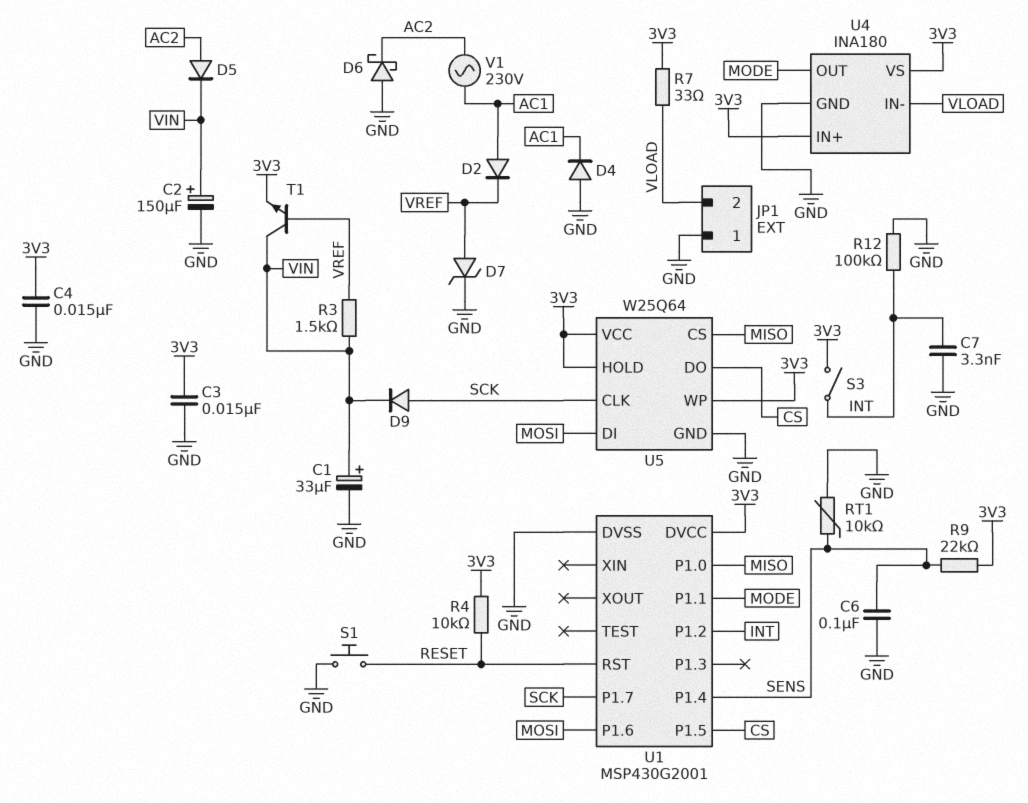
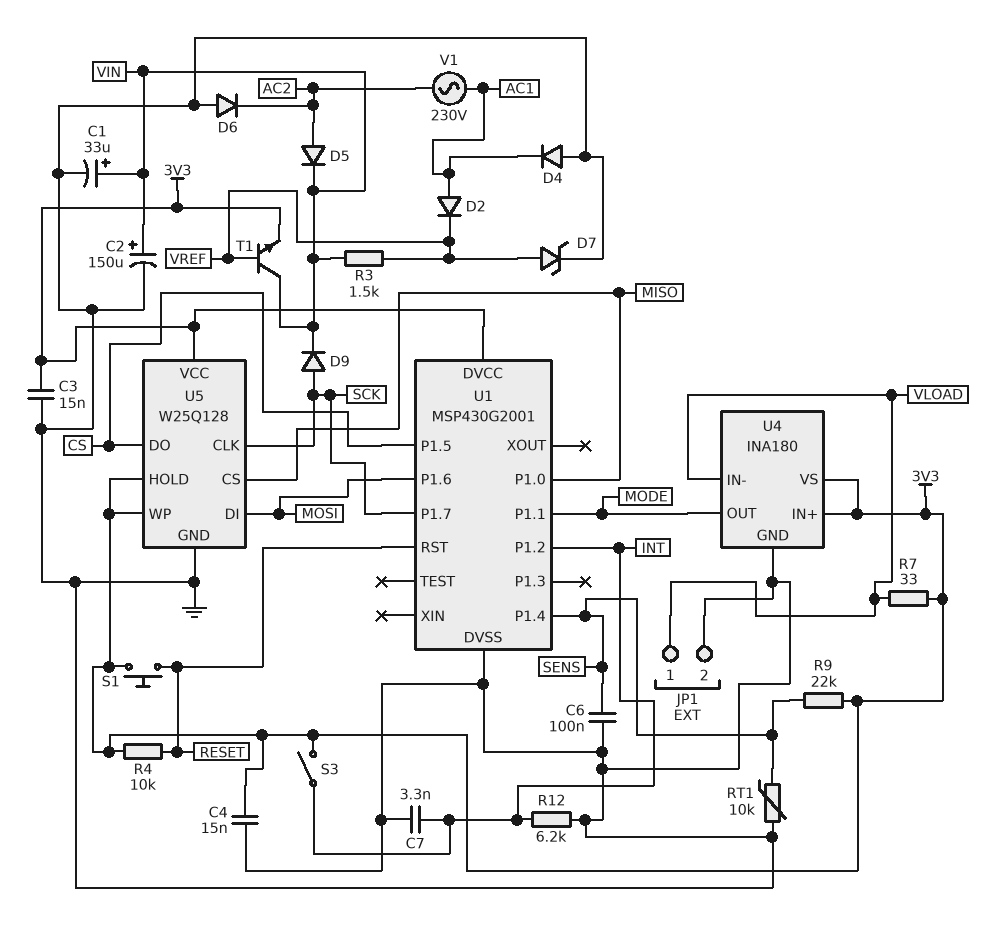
D6: schottky (A GND, K AC2) -> diode (A GND, K AC2)
JP1 pin 1: GND -> VLOAD
JP1 pin 2: VLOAD -> GND
R12: 100k (GND, INT) -> 6.2k (GND, INT)
S1: button (GND, RESET) -> button (3V3, RESET)
U5: W25Q64 -> W25Q128

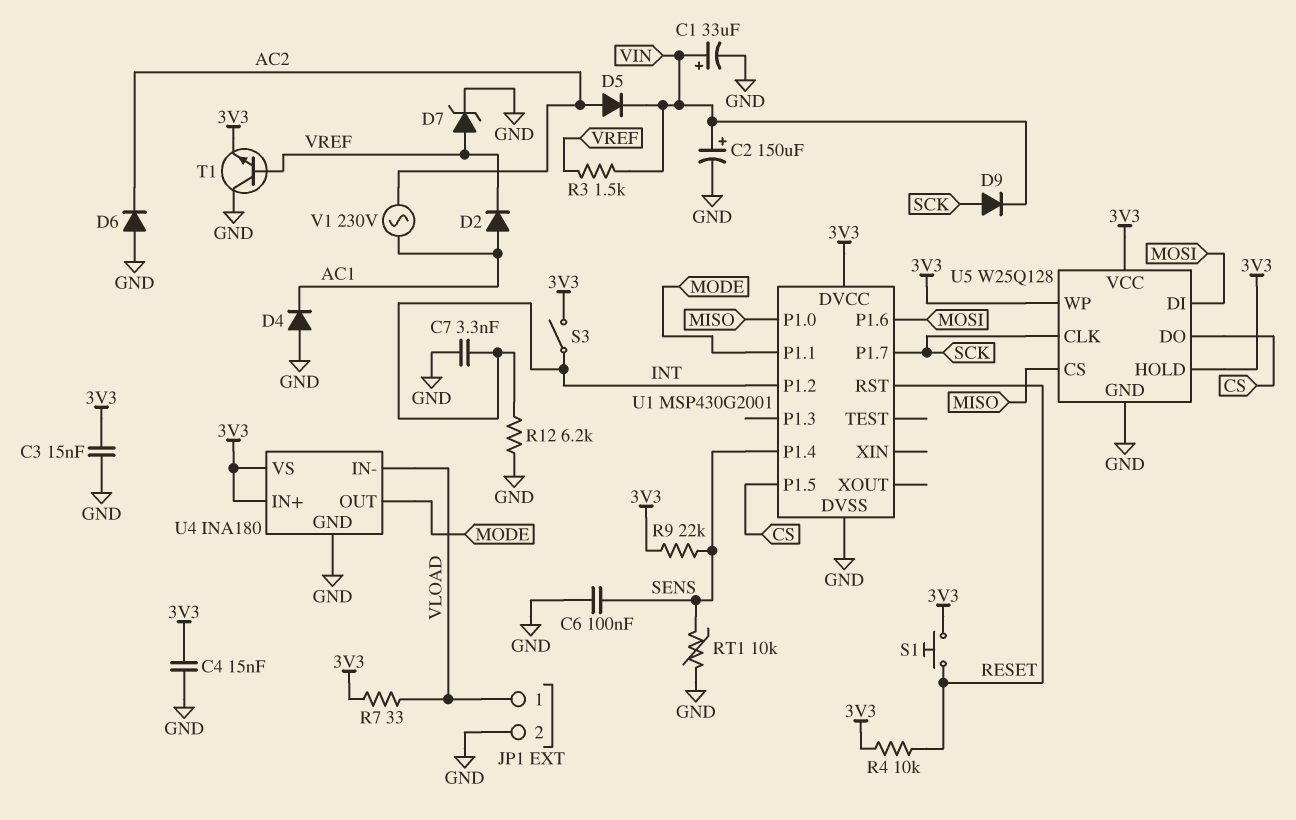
T1: NPN (B VREF, C VIN, E 3V3) -> NPN (B VREF, C GND, E 3V3)

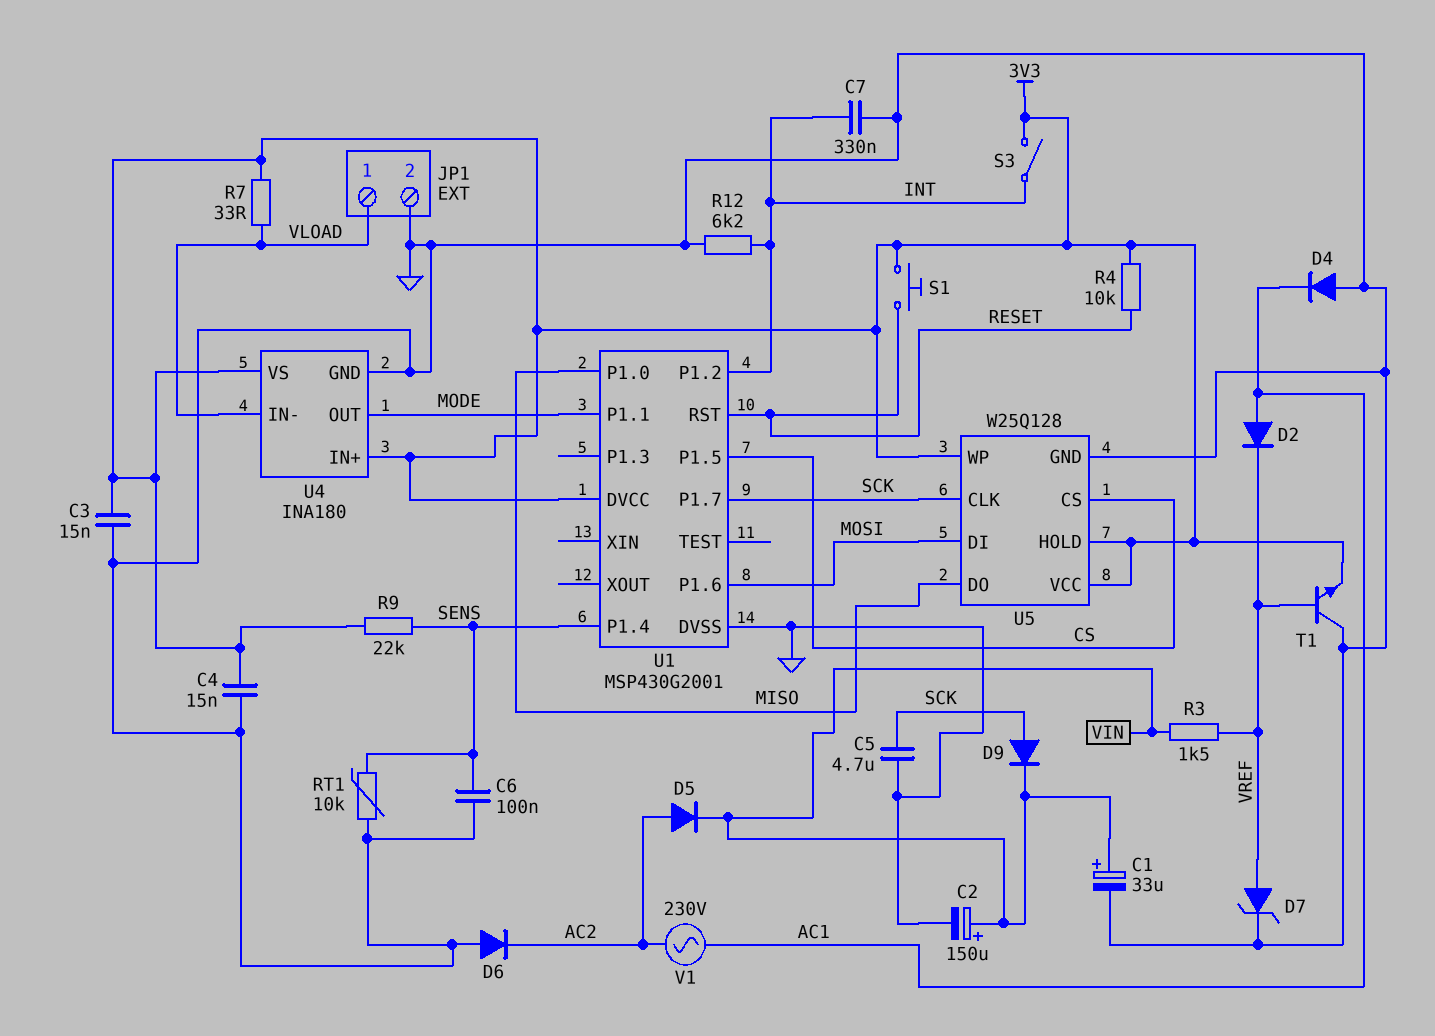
C5: none -> 4.7uF (GND, SCK)
C7: 3.3nF (GND, INT) -> 330nF (GND, INT)
U5 pin CS: MISO -> CS
U5 pin DO: CS -> MISO

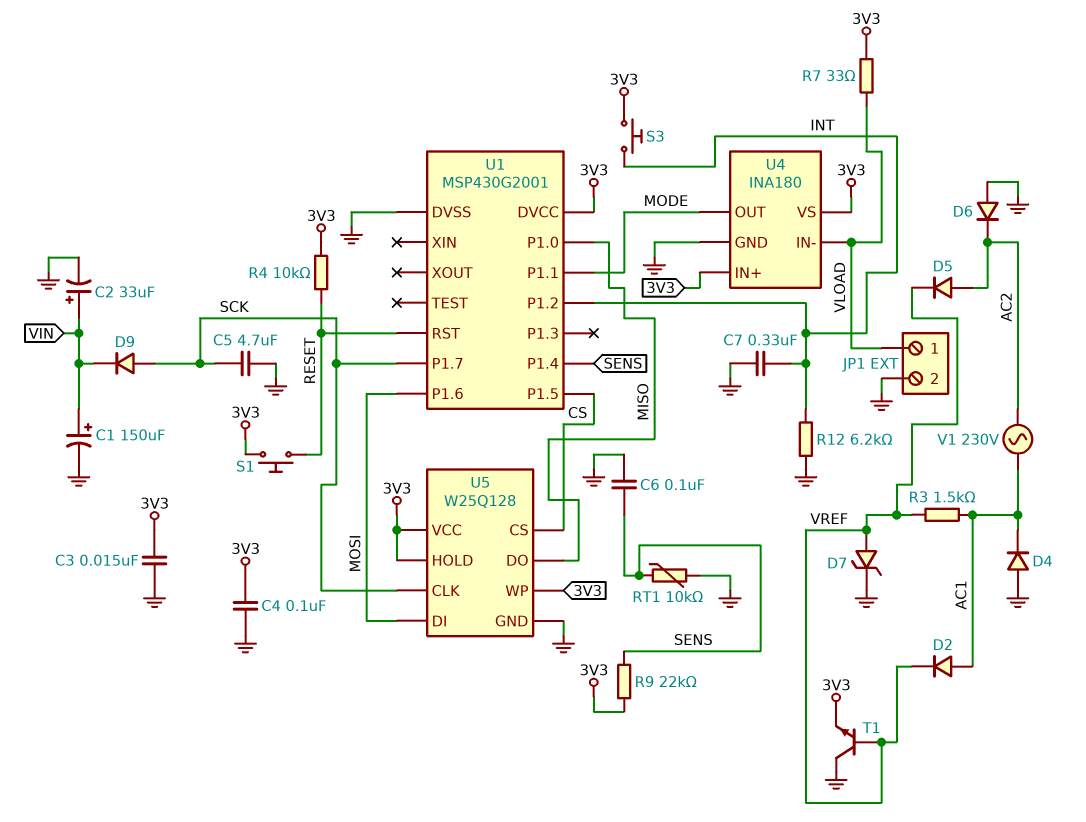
C1: 33uF (plus VIN, minus GND) -> 150uF (plus VIN, minus GND)
C2: 150uF (plus VIN, minus GND) -> 33uF (plus VIN, minus GND)
C4: 15nF (3V3, GND) -> 100nF (3V3, GND)
D5: diode (A AC2, K VIN) -> diode (A AC2, K VREF)
R3: 1.5k (VIN, VREF) -> 1.5k (AC1, VREF)
S3: switch (3V3, INT) -> button (3V3, INT)

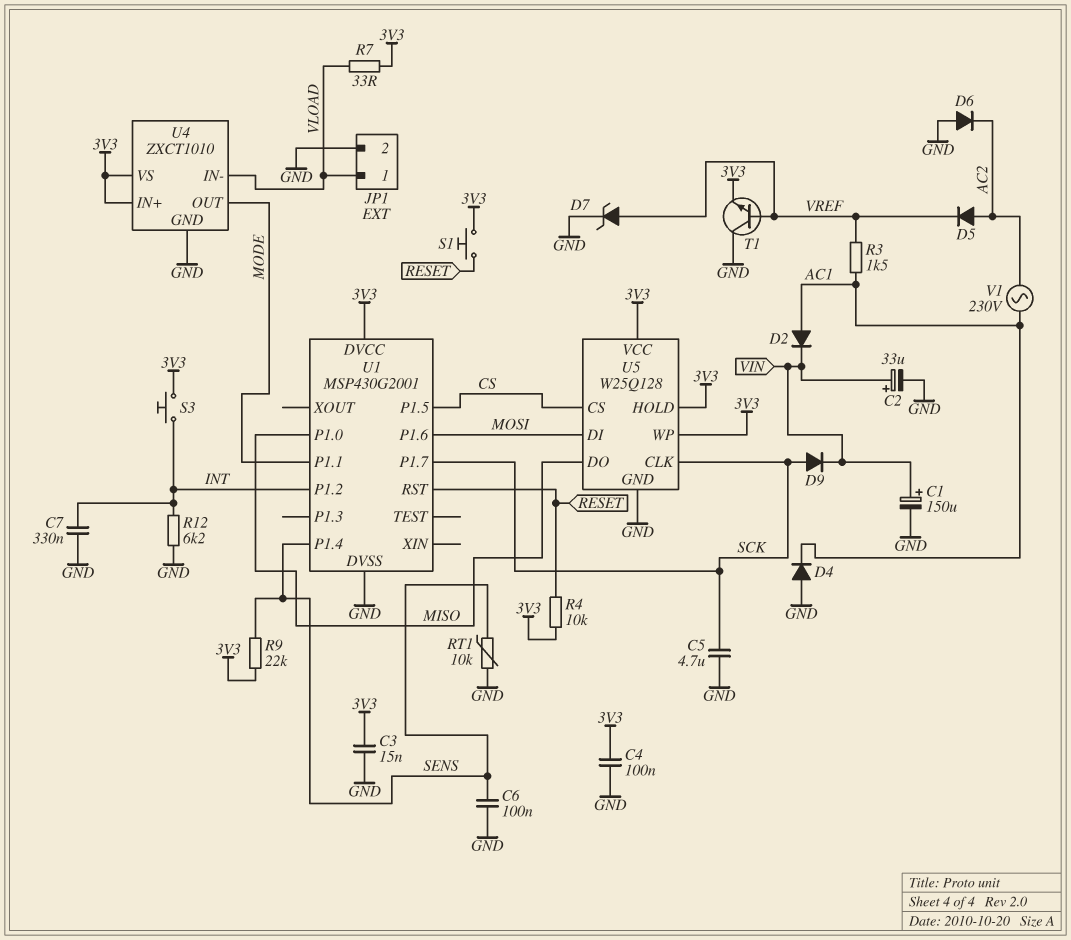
D2: diode (A AC1, K VREF) -> diode (A AC1, K VIN)
U4: INA180 -> ZXCT1010

